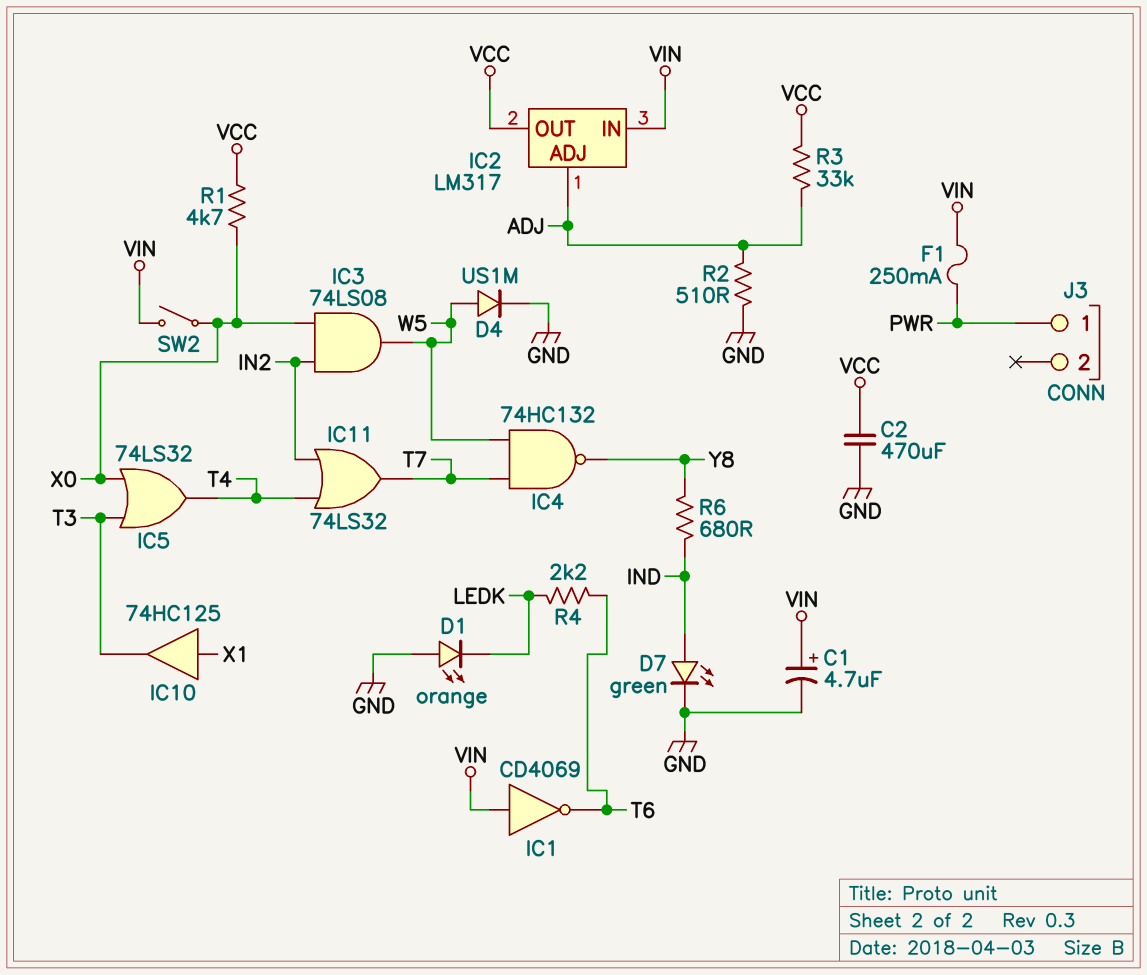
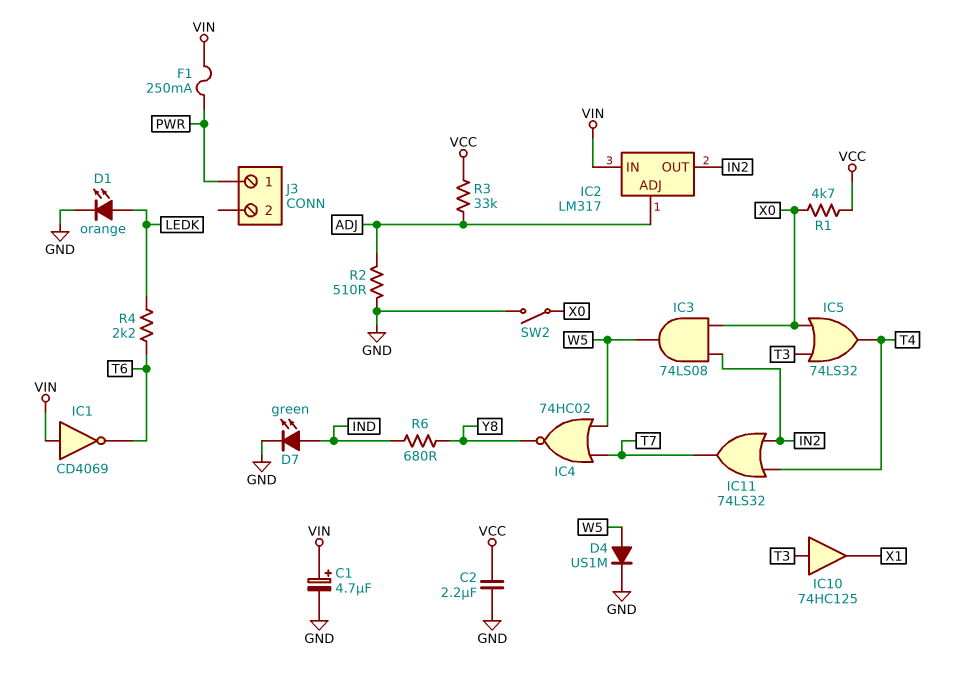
C2: 470uF (GND, VCC) -> 2.2uF (GND, VCC)
D1: LED orange (A GND, K LEDK) -> LED orange (A LEDK, K GND)
IC2 pin OUT: VCC -> IN2
IC4: NAND 74HC132 (in T7, in W5, out Y8) -> NOR 74HC02 (in T7, in W5, out Y8)
IC10: buffer 74HC125 (in X1, out T3) -> buffer 74HC125 (in T3, out X1)
SW2: switch (VIN, X0) -> switch (GND, X0)

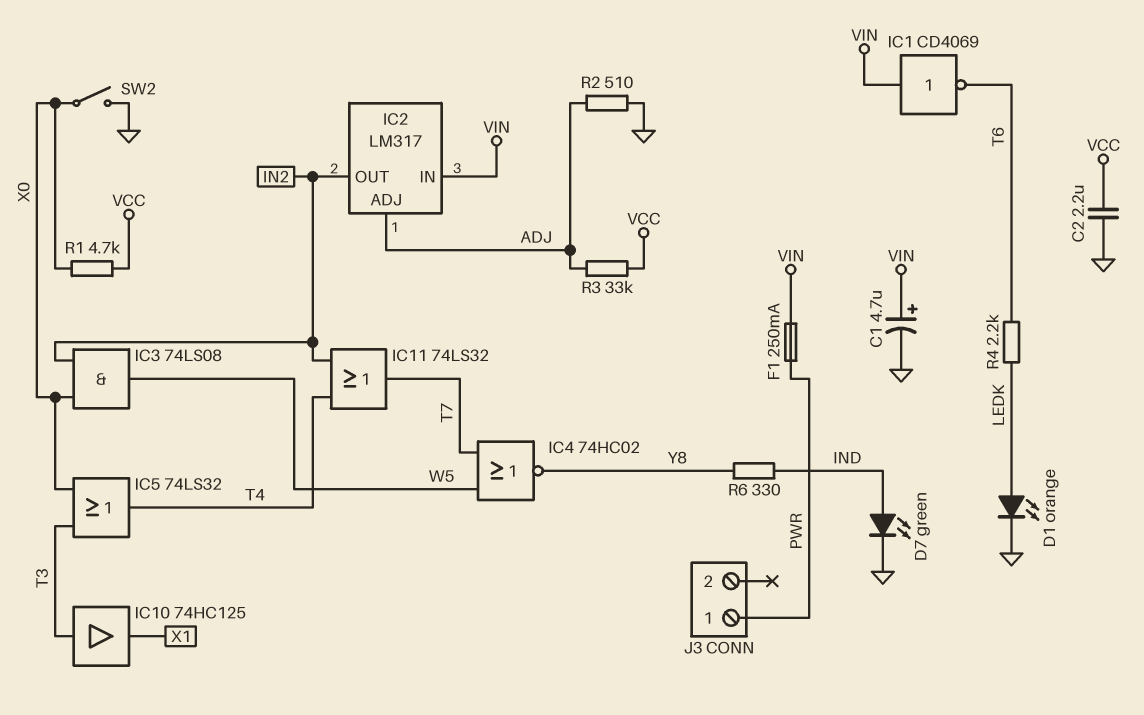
D4: diode US1M (A W5, K GND) -> none
R6: 680 (IND, Y8) -> 330 (IND, Y8)

